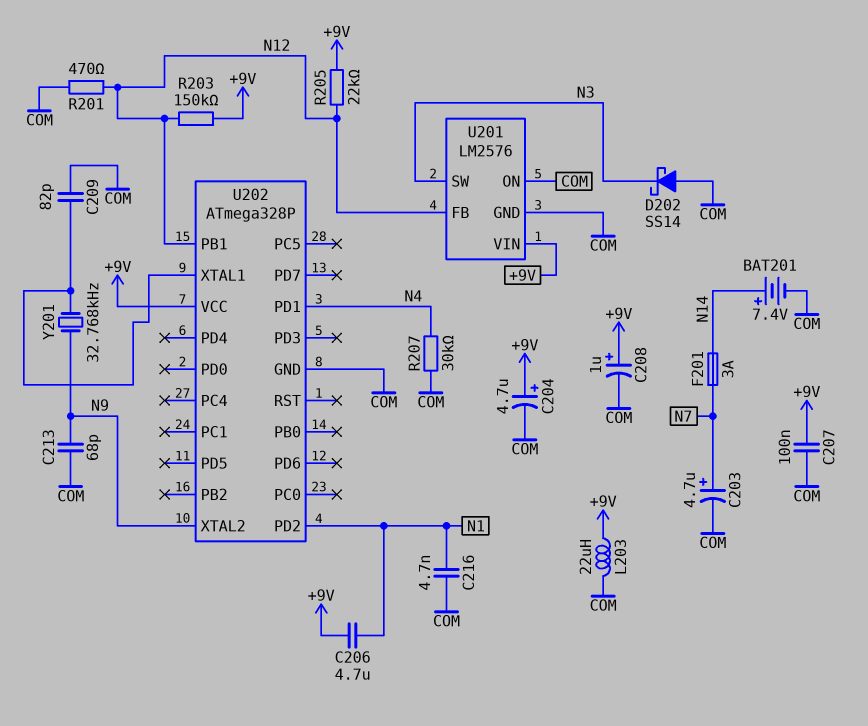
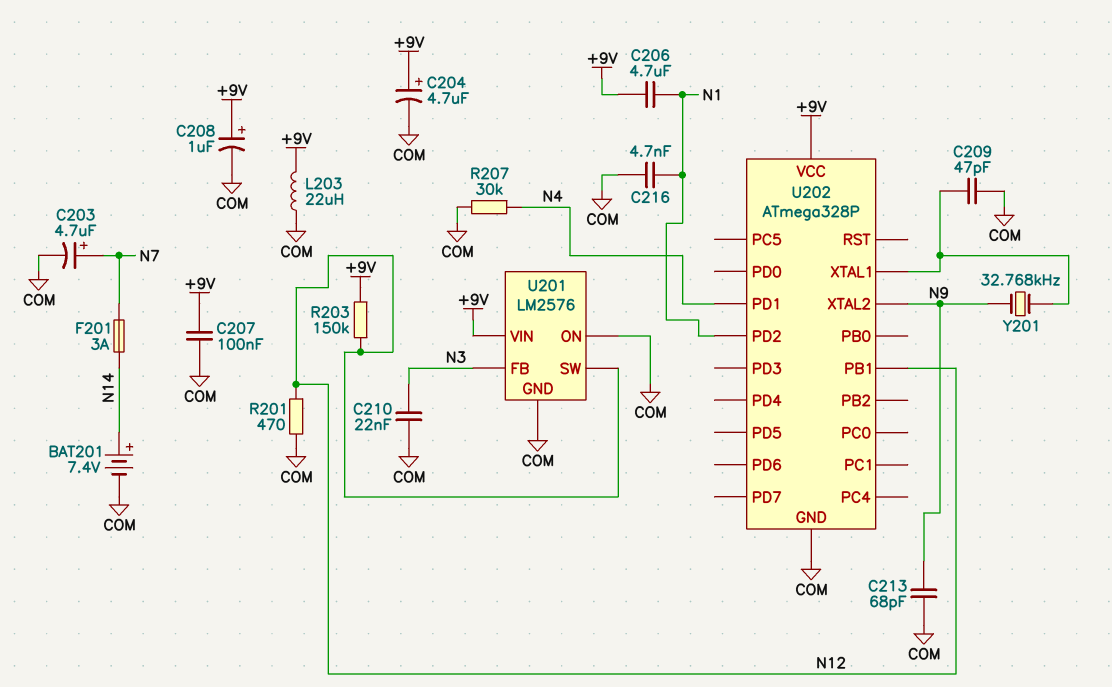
C209: 82pF (COM, U202/XTAL1) -> 47pF (COM, U202/XTAL1)
C210: none -> 22nF (COM, N3)
D202: schottky SS14 (A COM, K N3) -> none
R205: 22k (+9V, N12) -> none
U201 pin FB: N12 -> N3
U201 pin SW: N3 -> N12

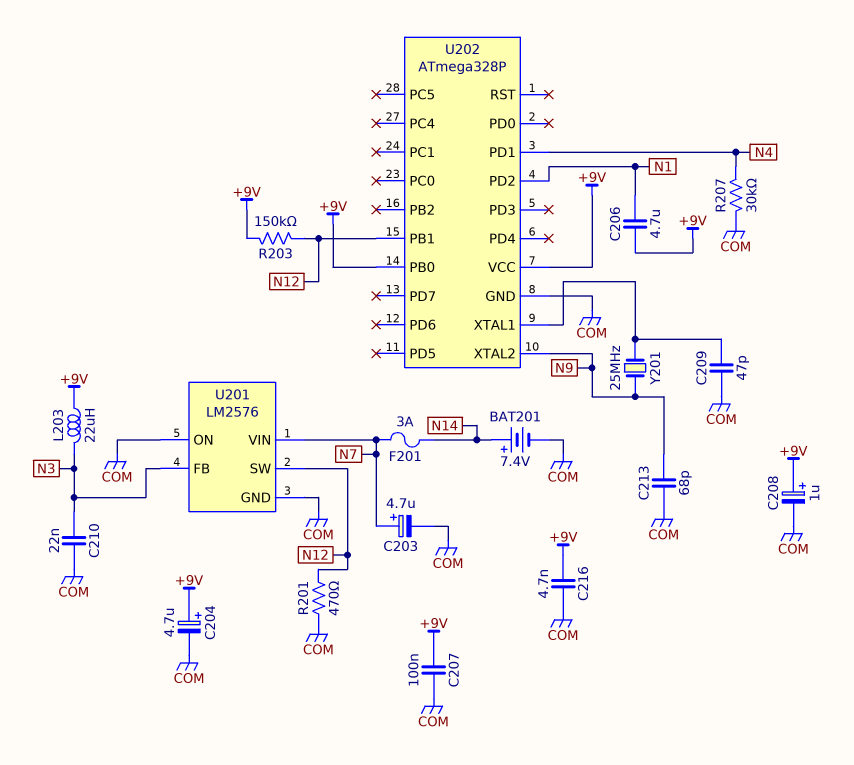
C216: 4.7nF (COM, N1) -> 4.7nF (+9V, COM)
L203: 22uH (+9V, COM) -> 22uH (+9V, N3)
U201 pin VIN: +9V -> N7
U202 pin PB0: none -> +9V
Y201: 32.768kHz (N9, U202/XTAL1) -> 25MHz (N9, U202/XTAL1)

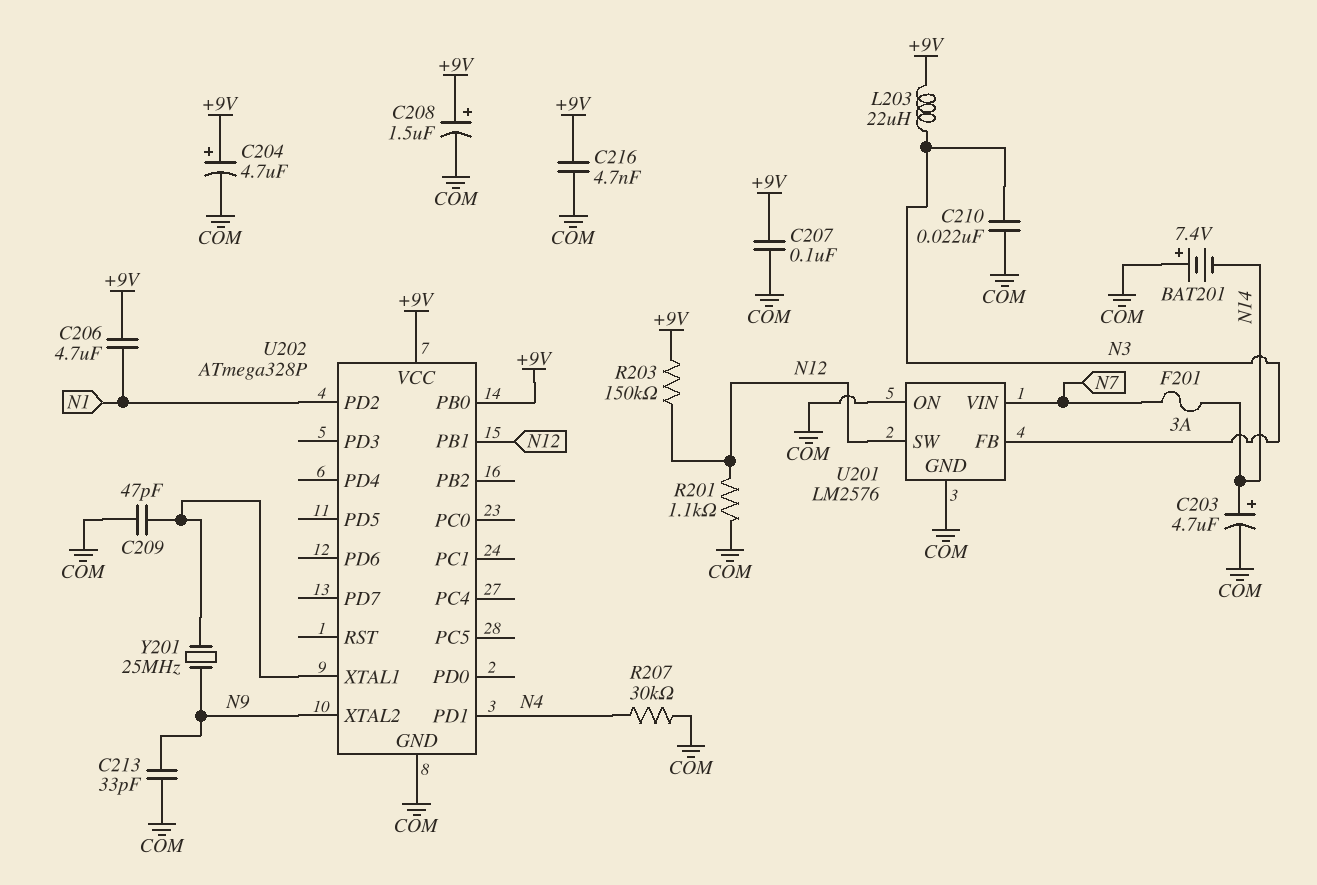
BAT201: 7.4V (plus N14, minus COM) -> 7.4V (plus COM, minus N14)
C203: 4.7uF (plus N7, minus COM) -> 4.7uF (plus N14, minus COM)
C208: 1uF (plus +9V, minus COM) -> 1.5uF (plus +9V, minus COM)
C213: 68pF (COM, N9) -> 33pF (COM, N9)
R201: 470 (COM, N12) -> 1.1k (COM, N12)

